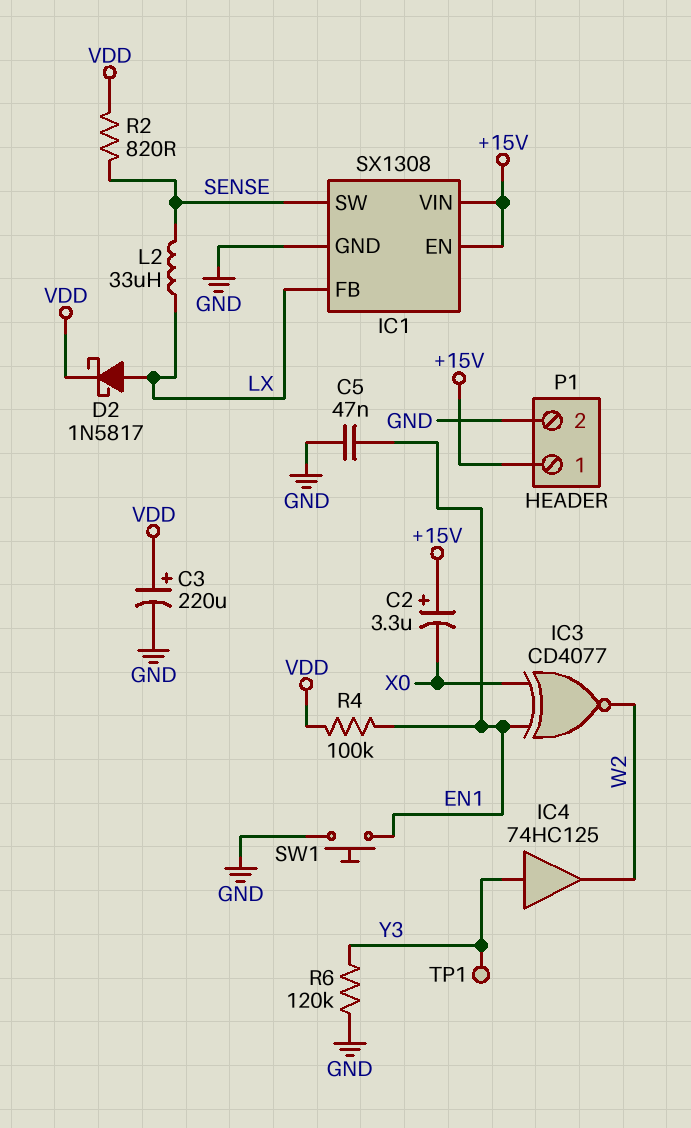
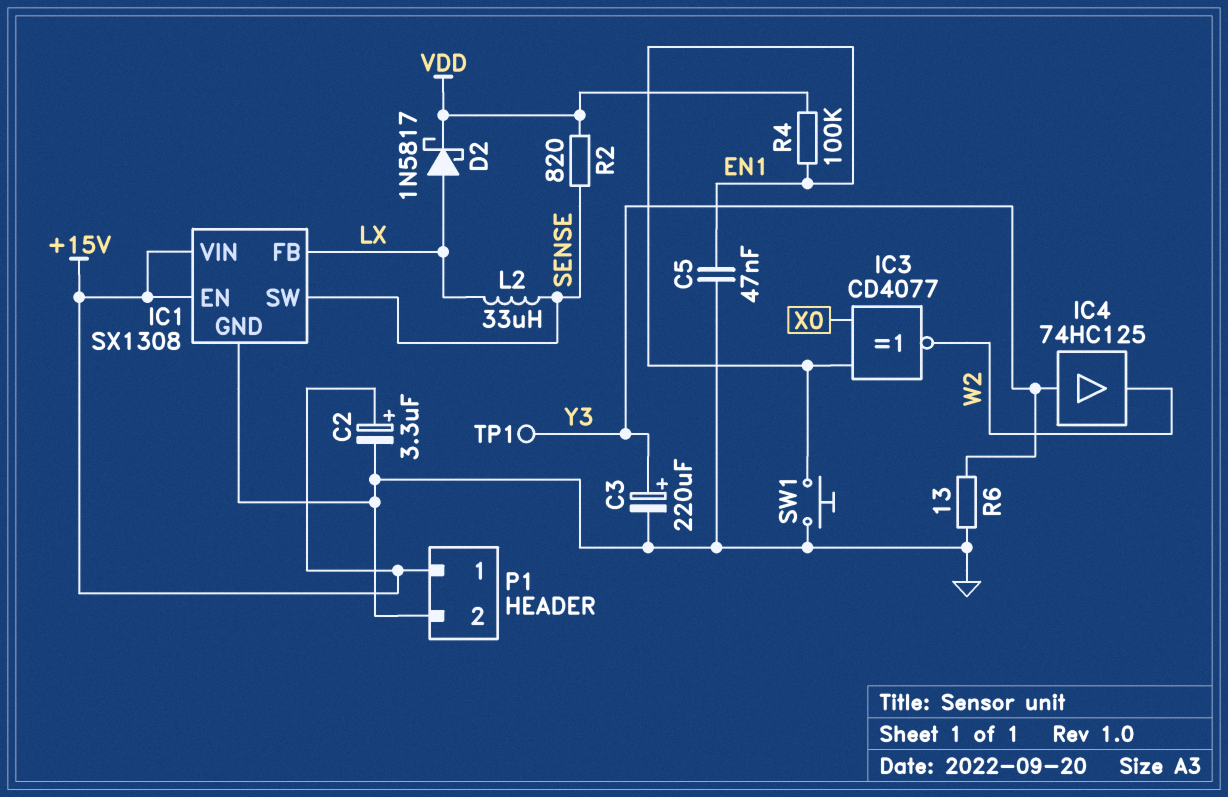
C2: 3.3uF (plus +15V, minus X0) -> 3.3uF (plus +15V, minus GND)
C3: 220uF (plus VDD, minus GND) -> 220uF (plus Y3, minus GND)
R6: 120k (GND, Y3) -> 13 (GND, Y3)

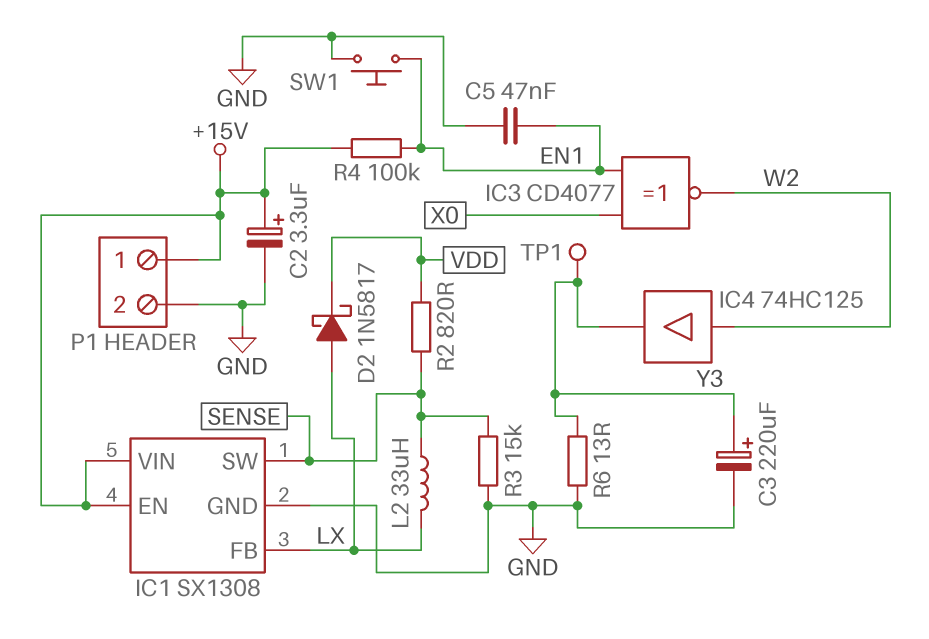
IC4: buffer 74HC125 (in Y3, out W2) -> buffer 74HC125 (in W2, out Y3)
R3: none -> 15k (GND, SENSE)
R4: 100k (EN1, VDD) -> 100k (+15V, EN1)

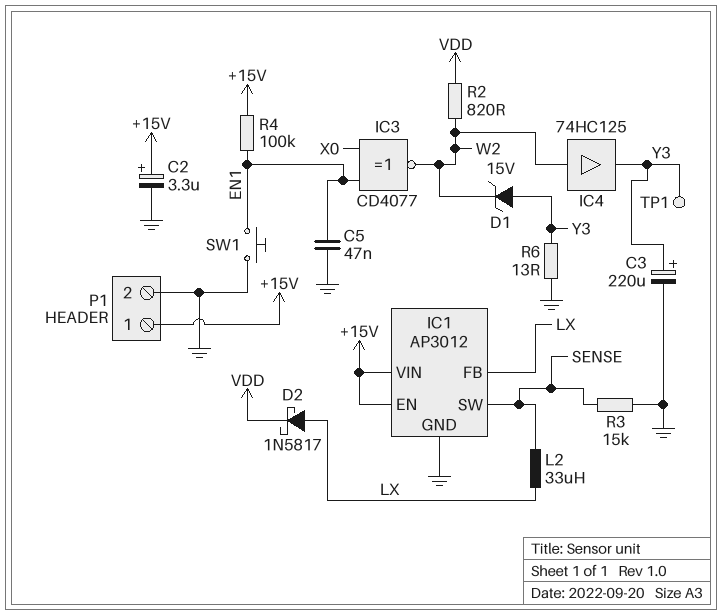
D1: none -> zener 15V (A Y3, K W2)
IC1: SX1308 -> AP3012
R2: 820 (SENSE, VDD) -> 820 (VDD, W2)

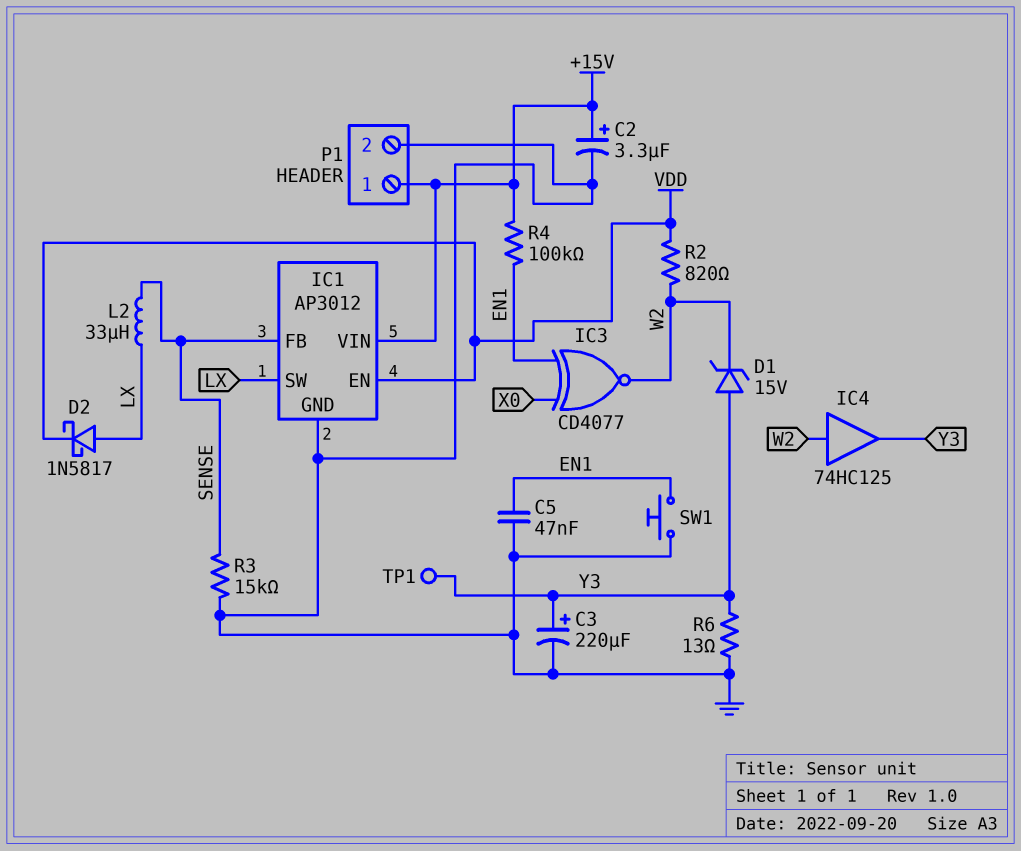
IC1 pin EN: +15V -> VDD
IC1 pin FB: LX -> SENSE
IC1 pin SW: SENSE -> LX

